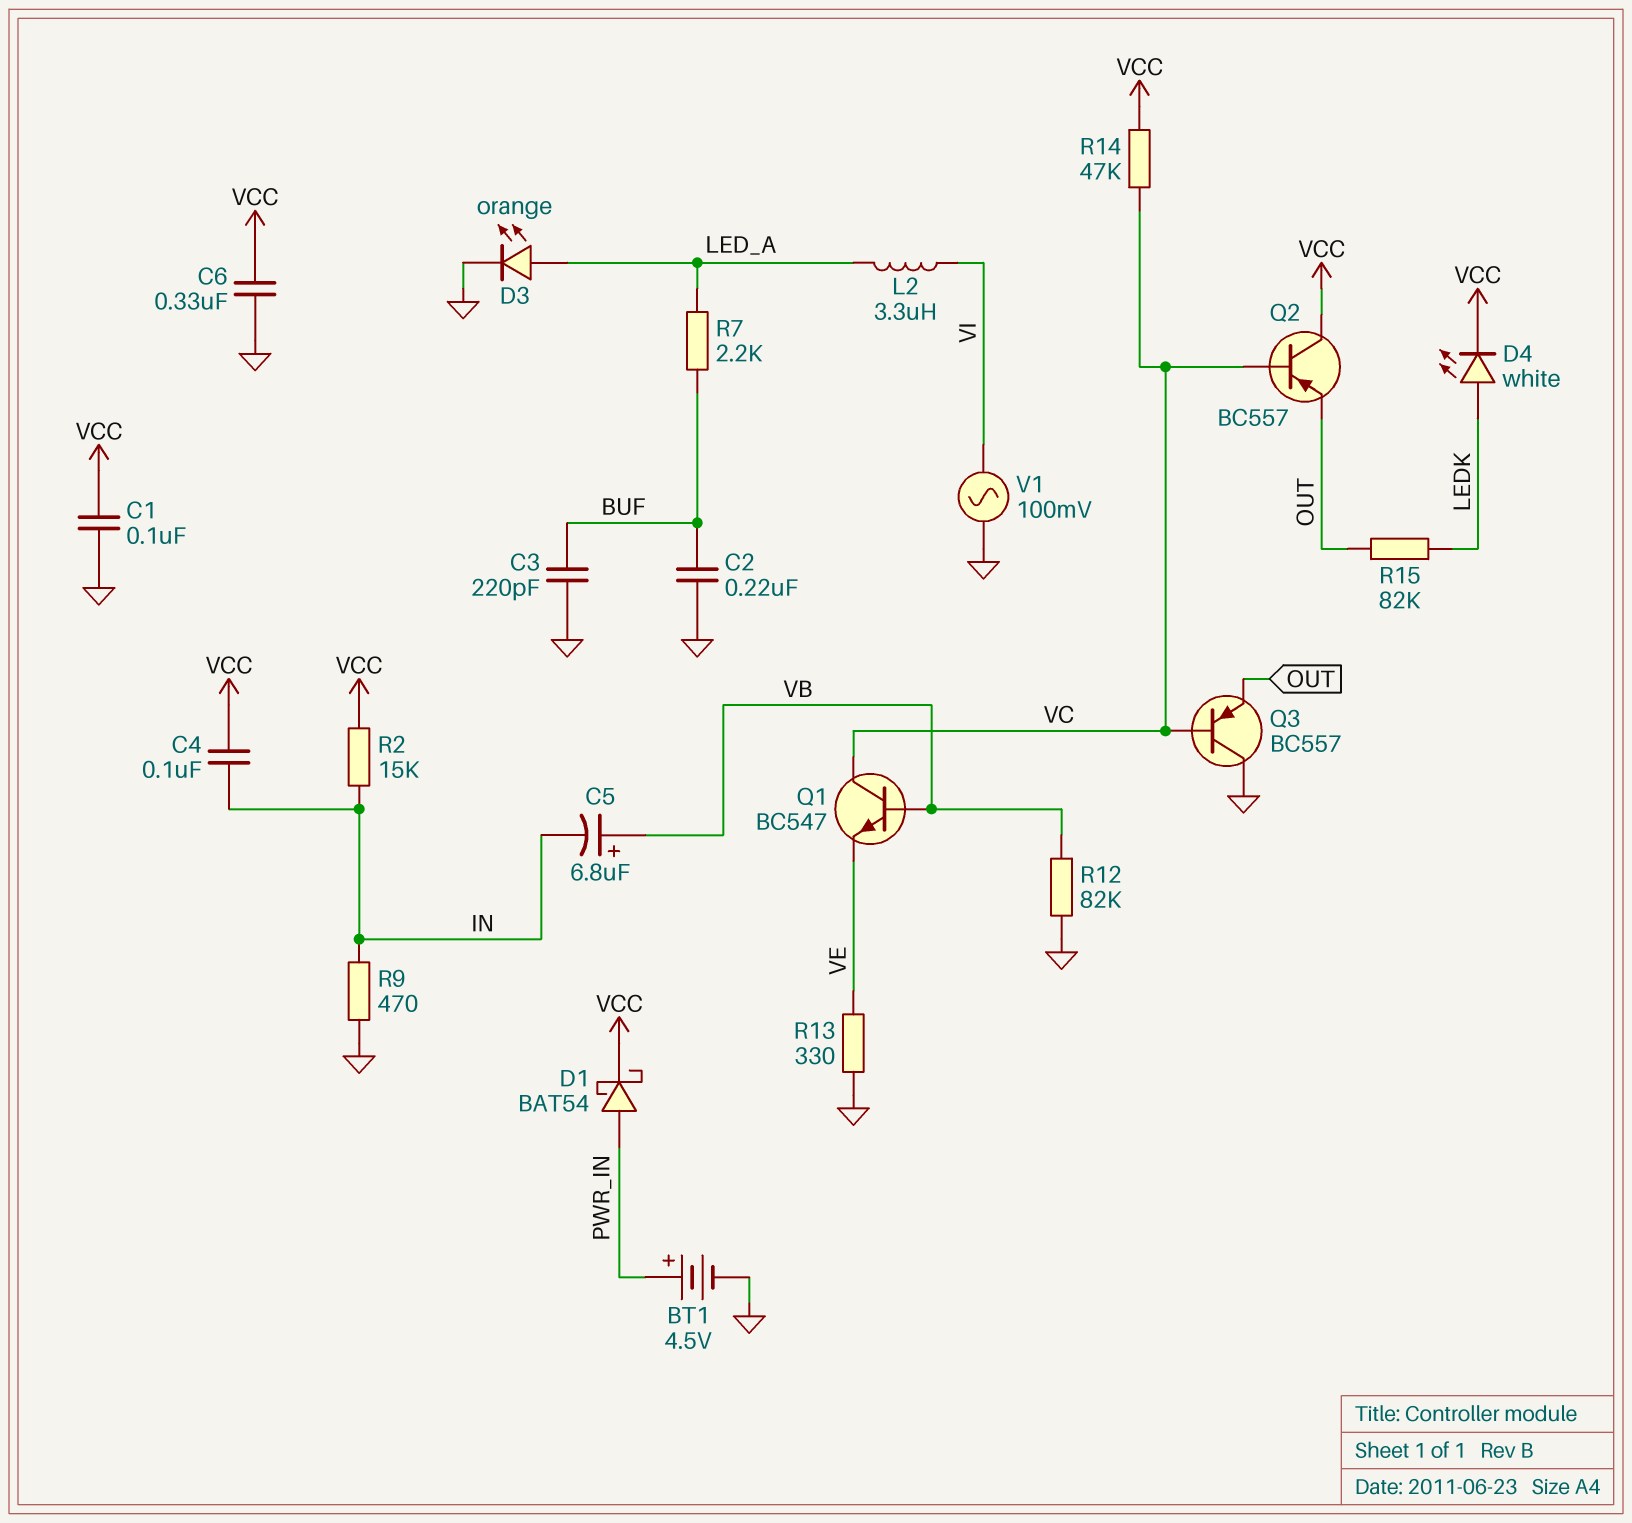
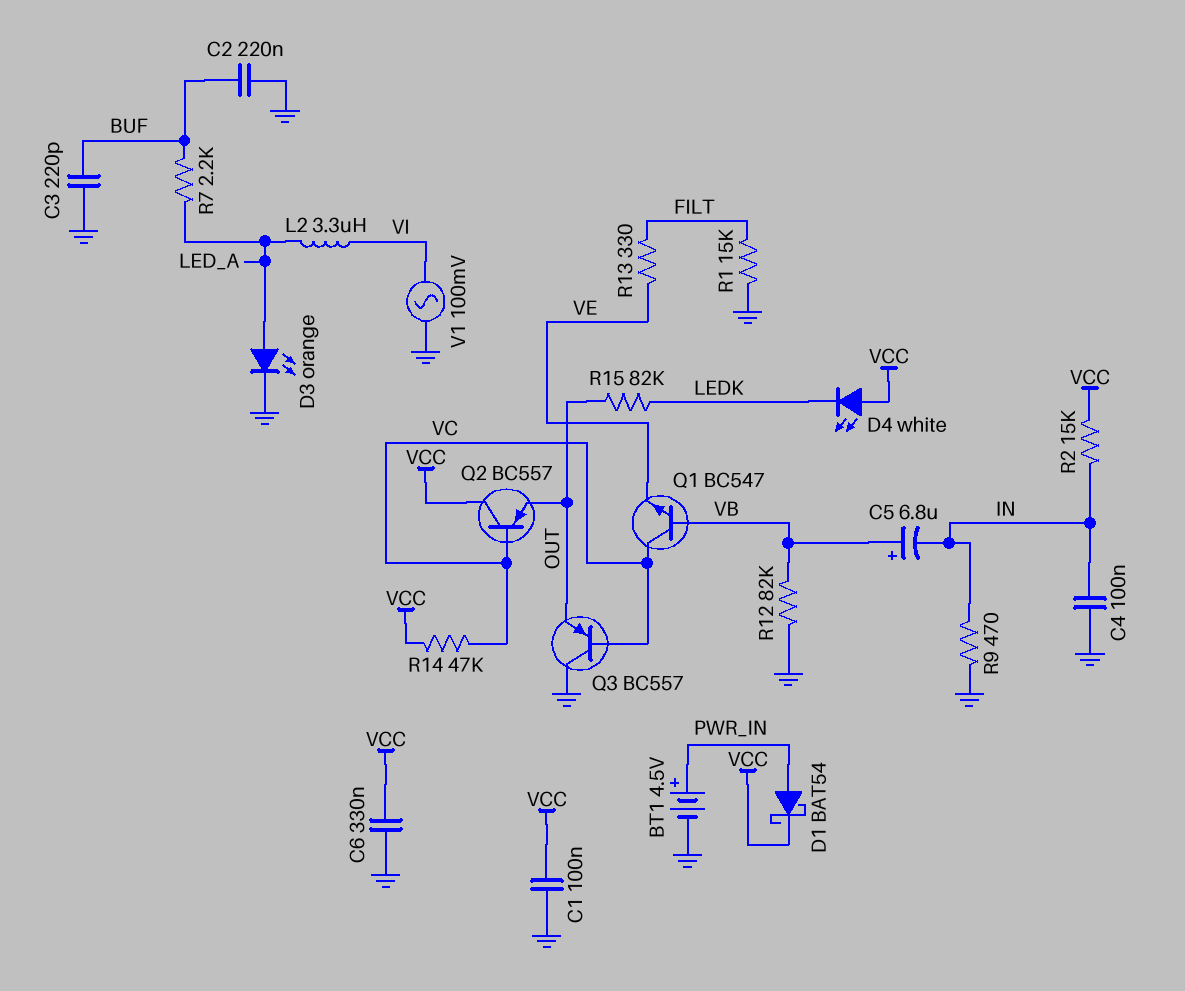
C4: 100nF (IN, VCC) -> 100nF (GND, IN)
D4: LED white (A LEDK, K VCC) -> LED white (A VCC, K LEDK)
R1: none -> 15k (FILT, GND)
R13: 330 (GND, VE) -> 330 (FILT, VE)

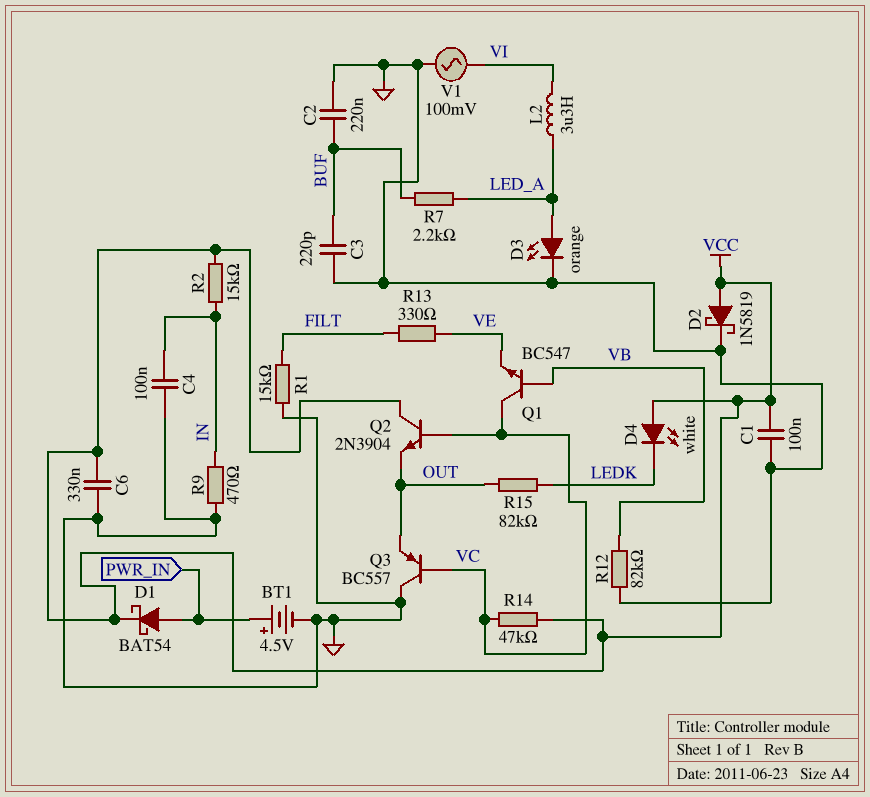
C5: 6.8uF (plus VB, minus IN) -> none
D2: none -> schottky 1N5819 (A VCC, K GND)
Q2: PNP BC557 (B VC, C VCC, E OUT) -> NPN 2N3904 (B VC, C VCC, E OUT)

